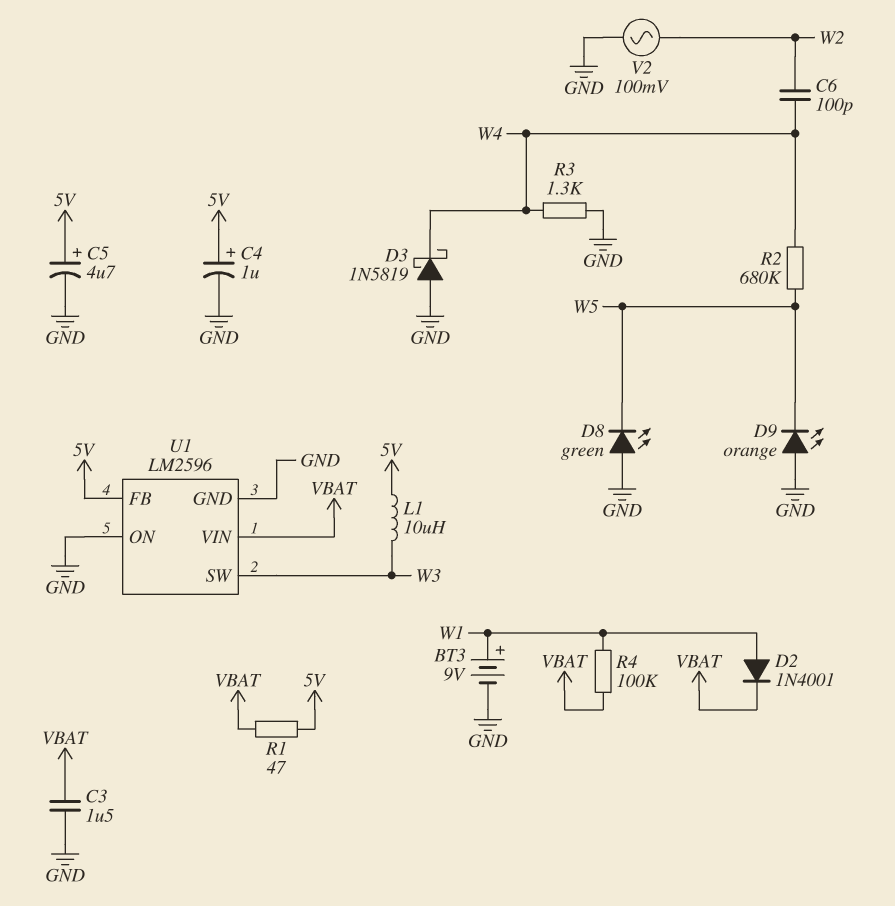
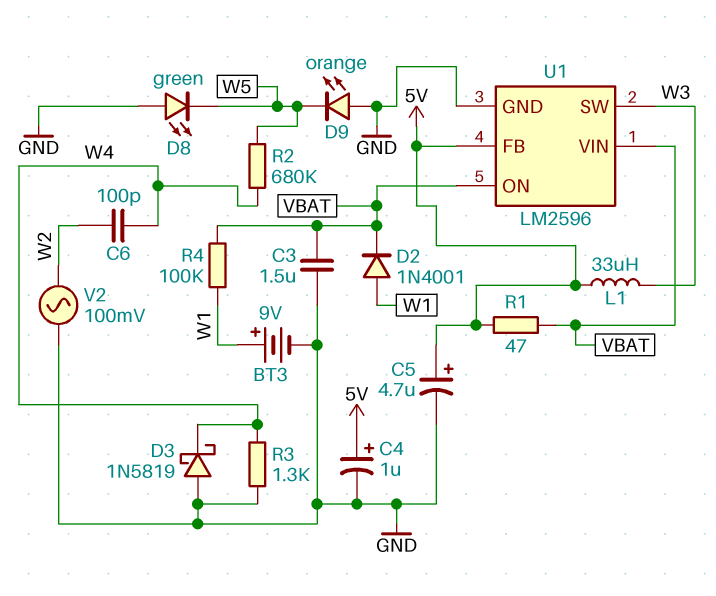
L1: 10uH (5V, W3) -> 33uH (5V, W3)
U1 pin ON: GND -> VBAT

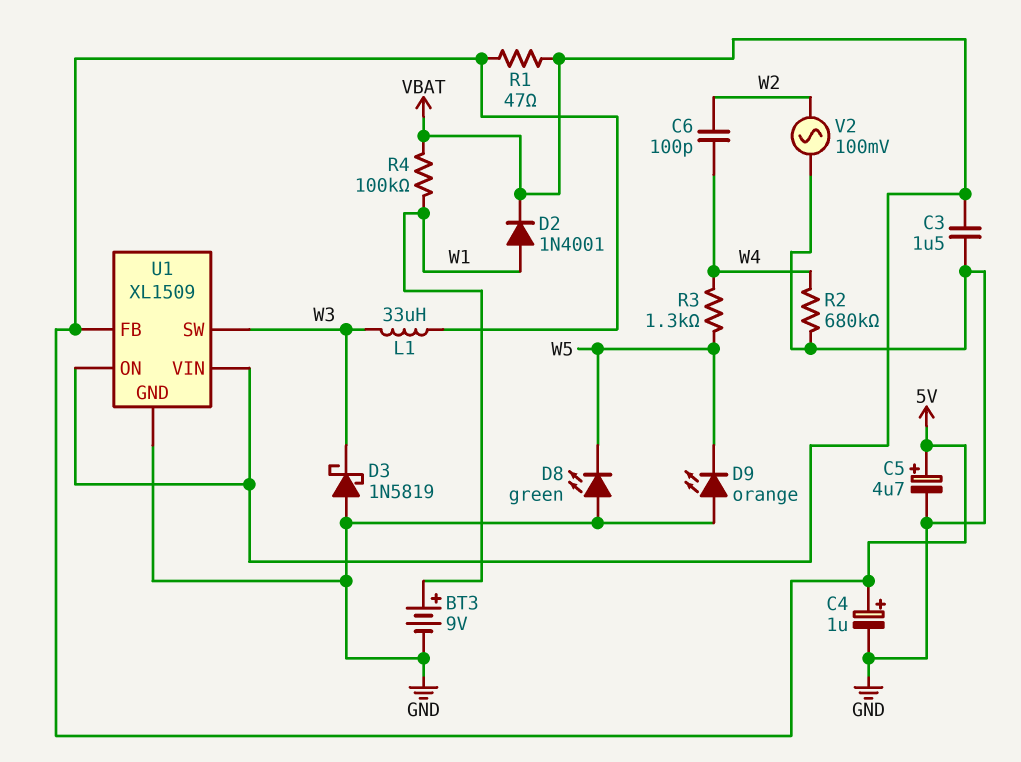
D3: schottky 1N5819 (A GND, K W4) -> schottky 1N5819 (A GND, K W3)
R2: 680k (W4, W5) -> 680k (GND, W4)
R3: 1.3k (GND, W4) -> 1.3k (W4, W5)
U1: LM2596 -> XL1509

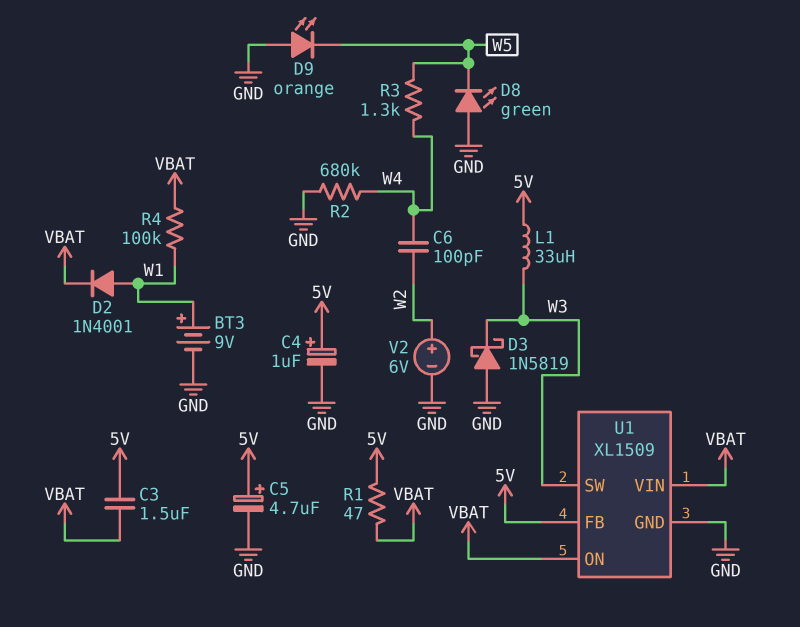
C3: 1.5uF (GND, VBAT) -> 1.5uF (5V, VBAT)
V2: AC 100mV (GND, W2) -> 6V (plus W2, minus GND)

